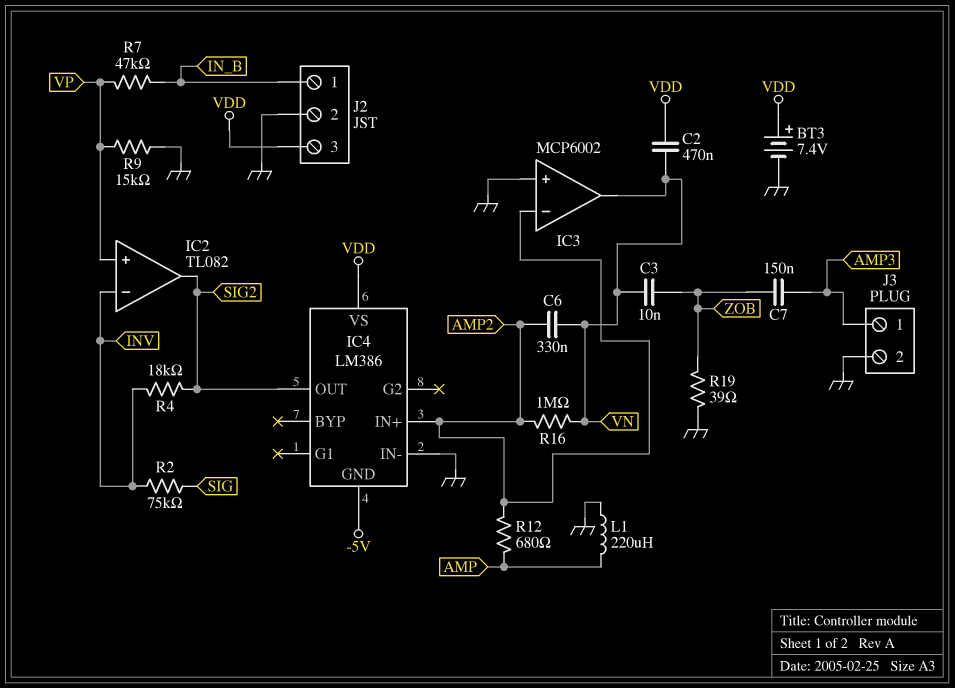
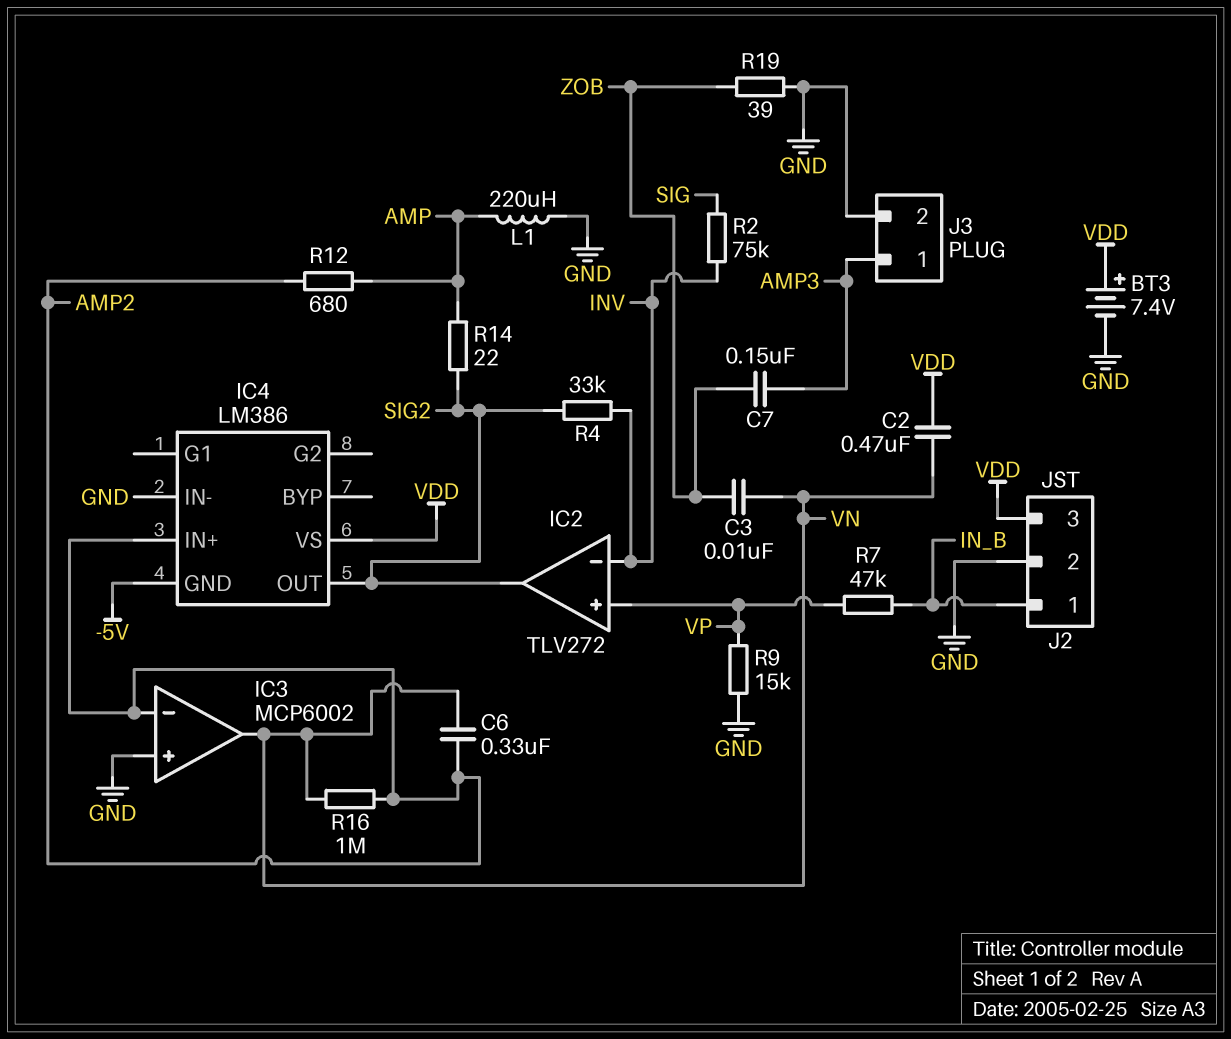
IC2: TL082 -> TLV272
R4: 18k (INV, SIG2) -> 33k (INV, SIG2)
R14: none -> 22 (AMP, SIG2)

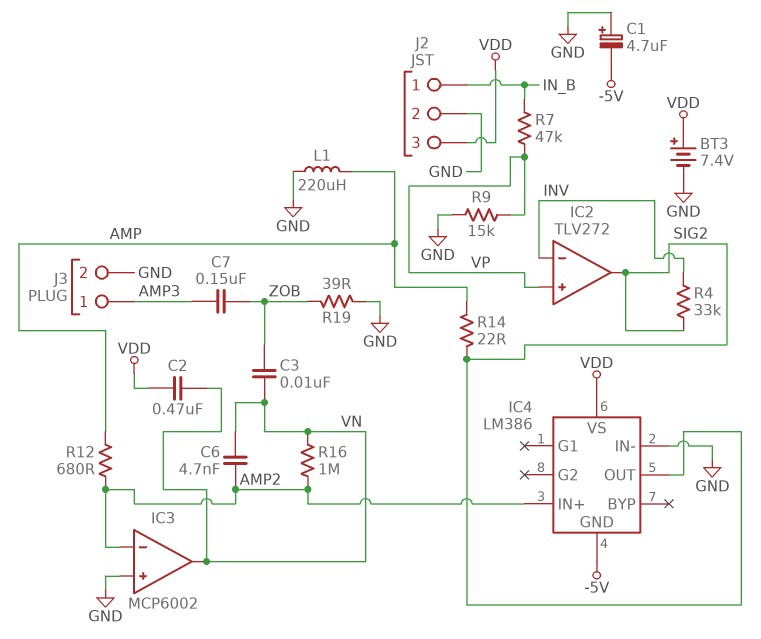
C1: none -> 4.7uF (plus GND, minus -5V)
C6: 330nF (AMP2, VN) -> 4.7nF (AMP2, VN)
R2: 75k (INV, SIG) -> none

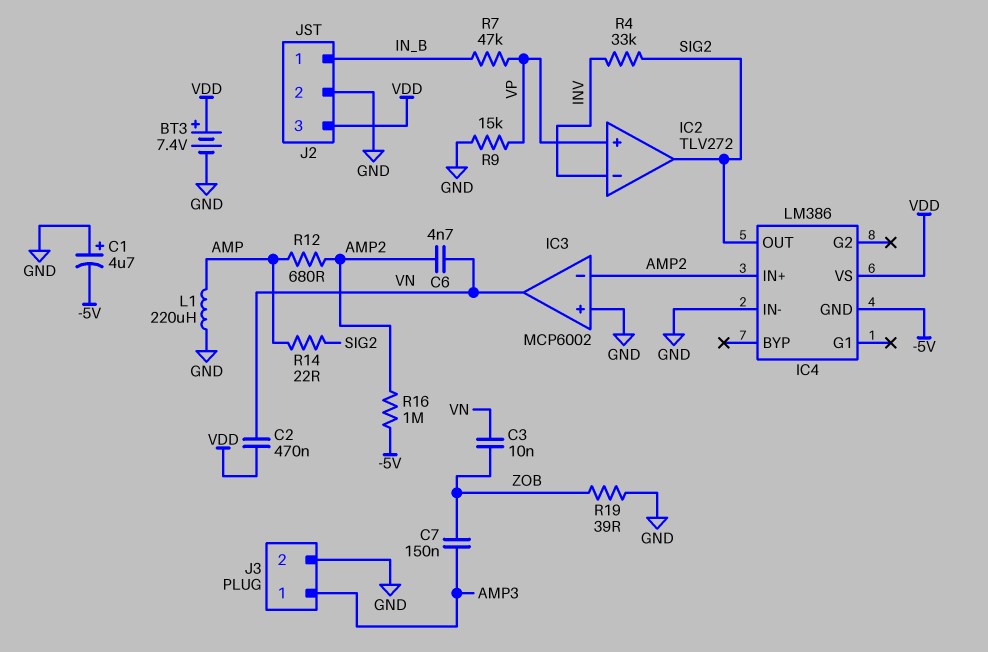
R16: 1M (AMP2, VN) -> 1M (-5V, AMP2)

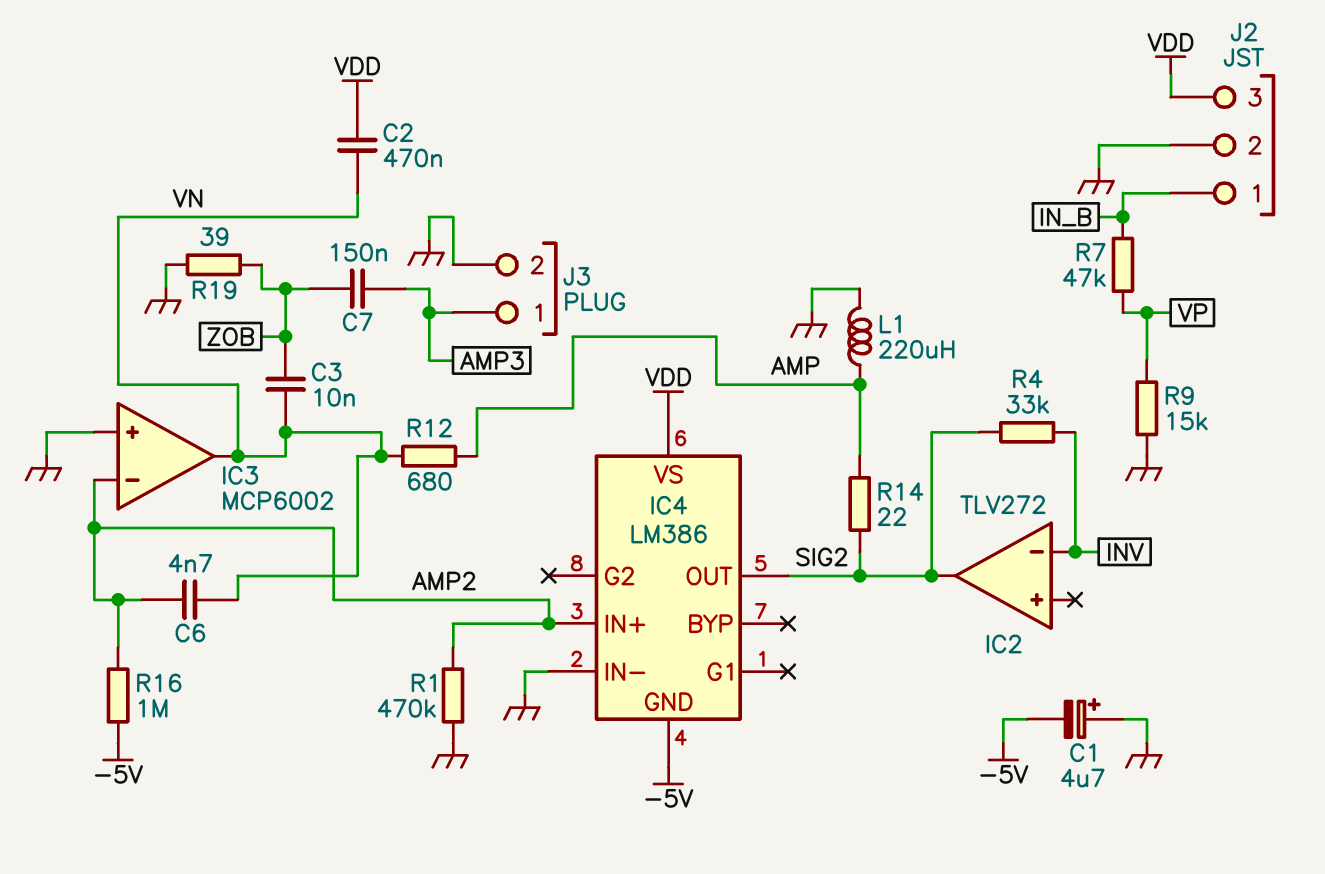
BT3: 7.4V (plus VDD, minus GND) -> none
IC2 pin in+: VP -> none
R1: none -> 470k (AMP2, GND)
R12: 680 (AMP, AMP2) -> 680 (AMP, VN)

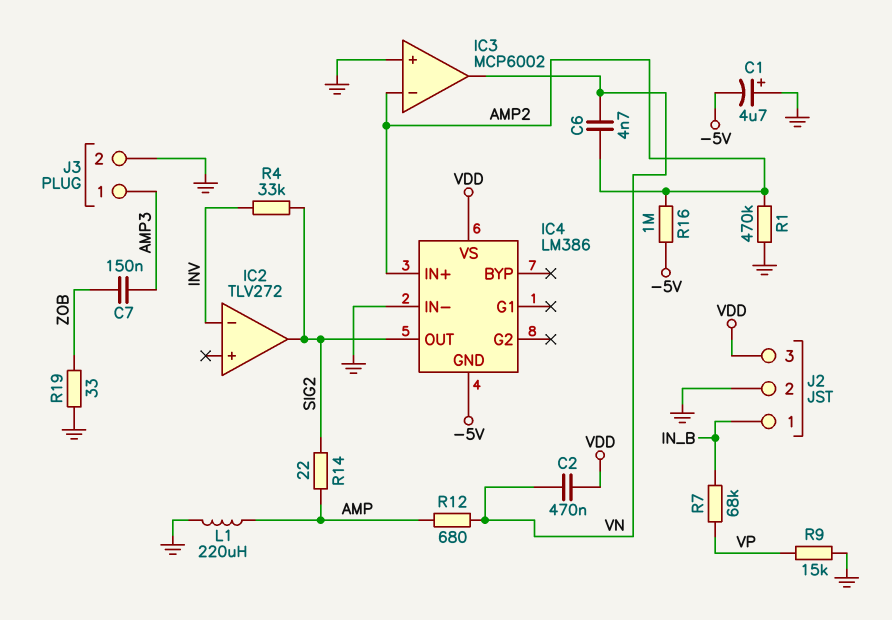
C3: 10nF (VN, ZOB) -> none
R7: 47k (IN_B, VP) -> 68k (IN_B, VP)
R19: 39 (GND, ZOB) -> 33 (GND, ZOB)

